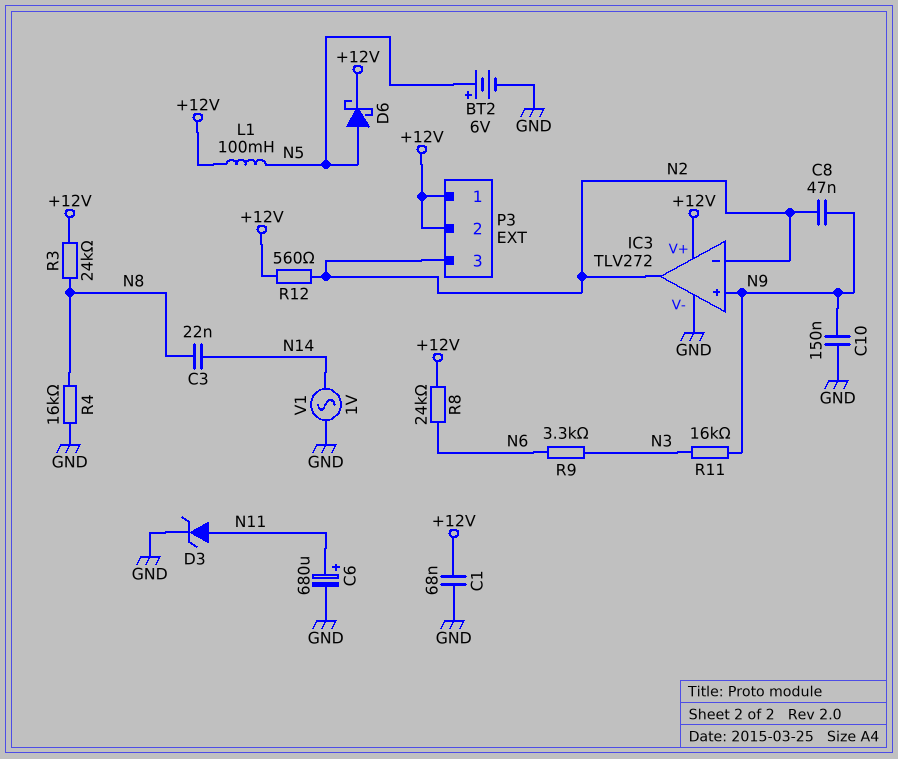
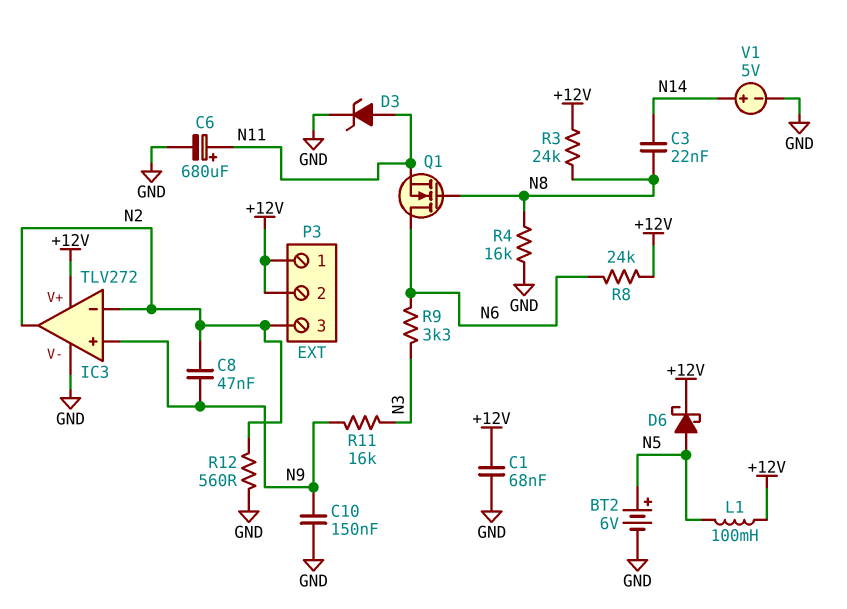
Q1: none -> NMOS (G N8, D N6, S N11)
R12: 560 (+12V, N2) -> 560 (GND, N2)
V1: AC 1V (GND, N14) -> 5V (plus N14, minus GND)

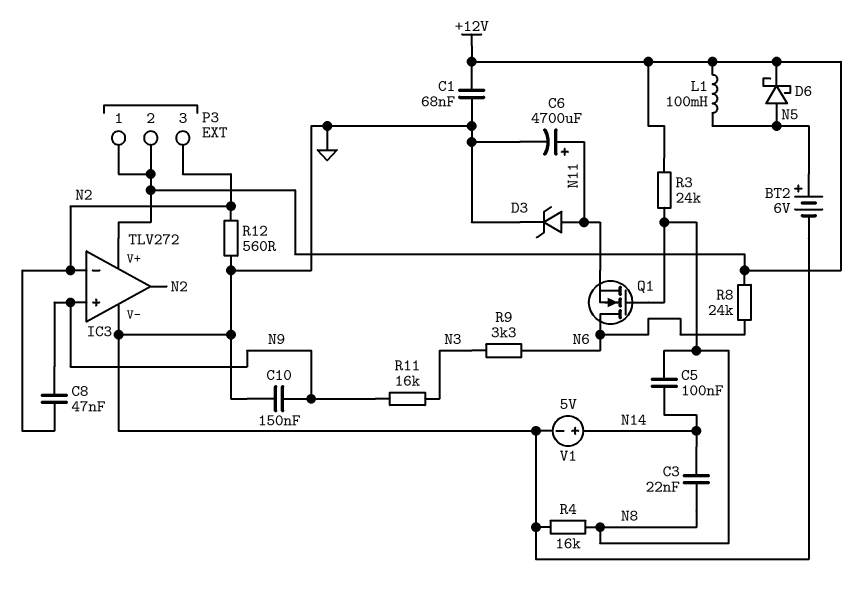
C5: none -> 100nF (N8, N14)
C6: 680uF (plus N11, minus GND) -> 4700uF (plus N11, minus GND)

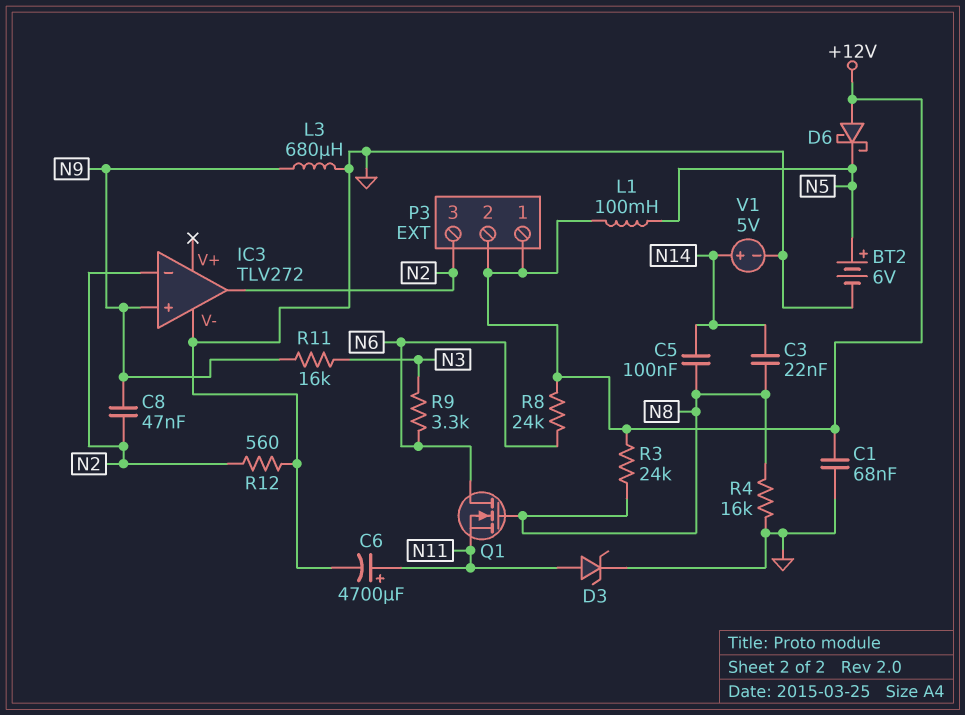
C10: 150nF (GND, N9) -> none
D6: schottky (A N5, K +12V) -> schottky (A +12V, K N5)
IC3 pin V+: +12V -> none
L3: none -> 680uH (GND, N9)

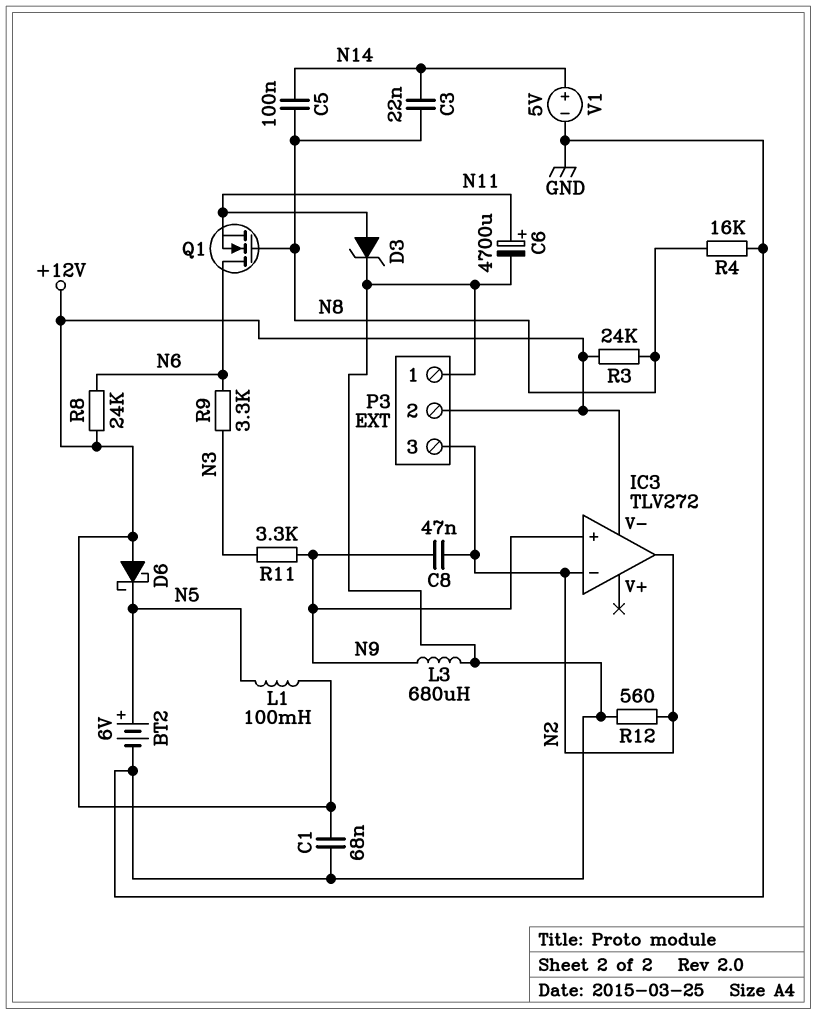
IC3 pin V-: GND -> +12V
P3 pin 1: +12V -> GND
R11: 16k (N3, N9) -> 3.3k (N3, N9)

